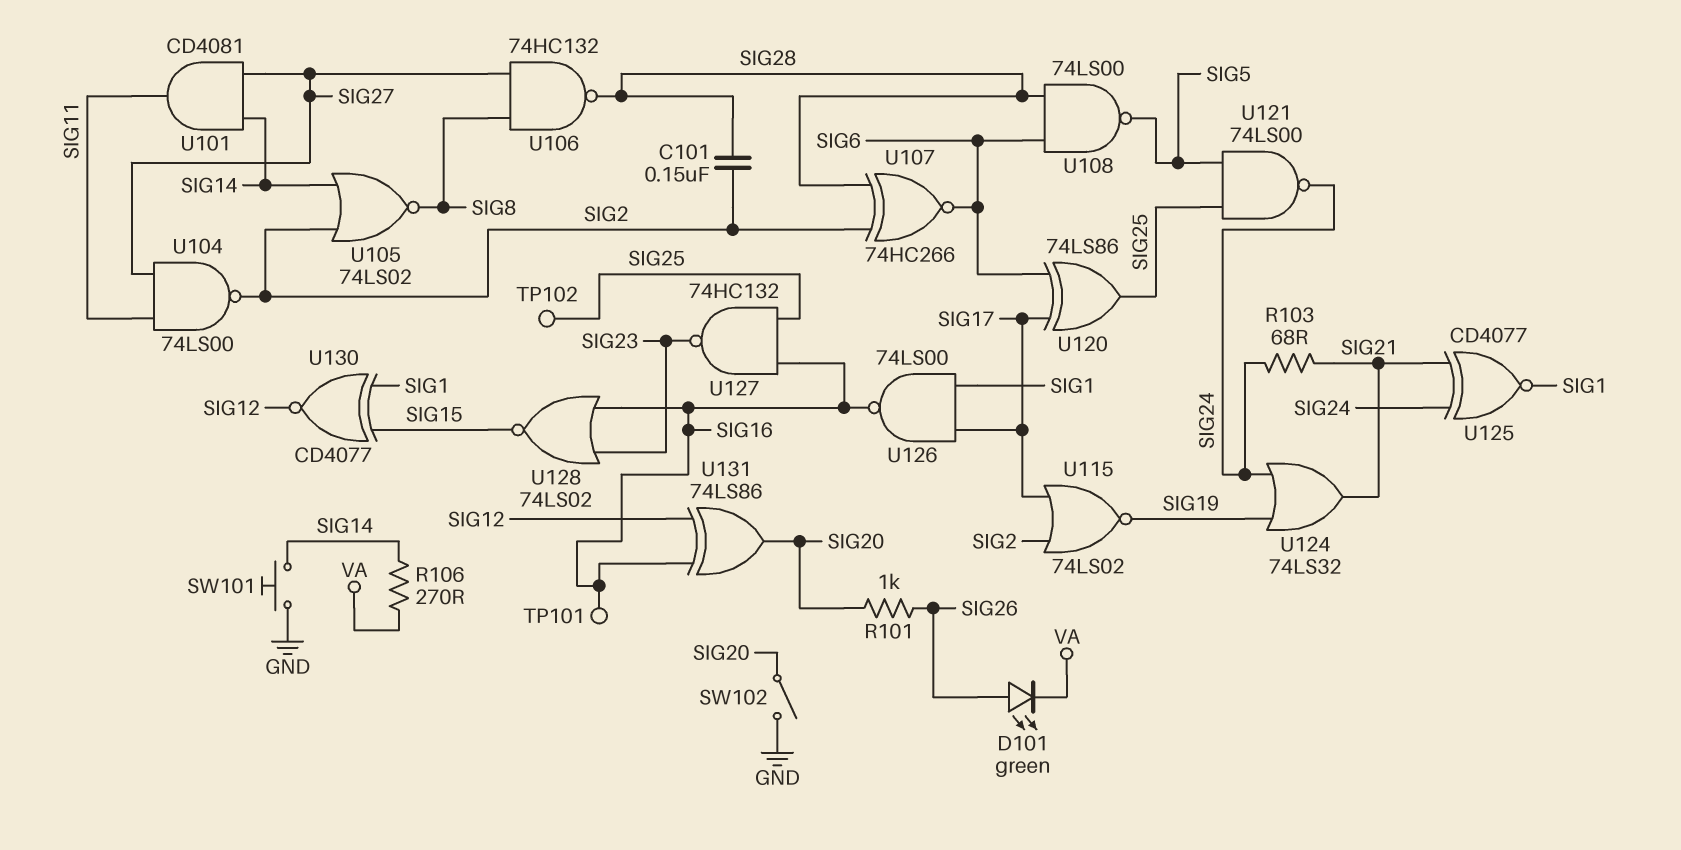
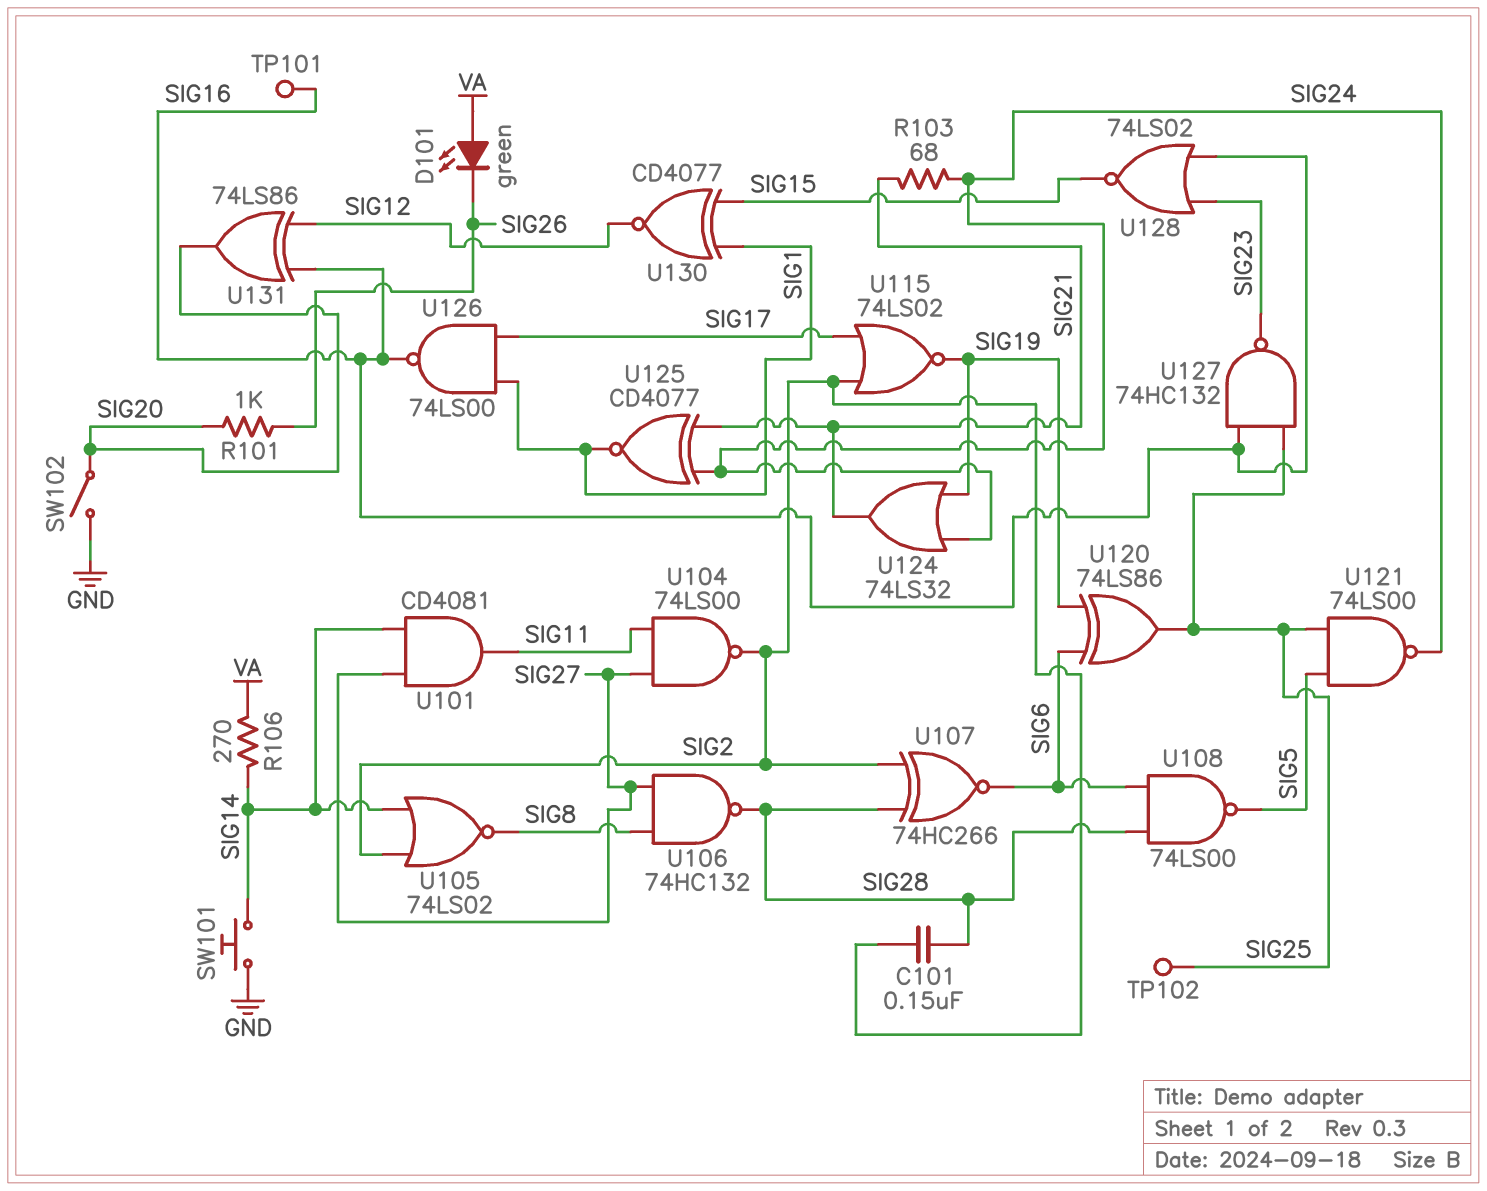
D101: LED green (A SIG26, K VA) -> LED green (A VA, K SIG26)
U120: XOR 74LS86 (in SIG6, in SIG17, out SIG25) -> XOR 74LS86 (in SIG6, in SIG19, out SIG25)

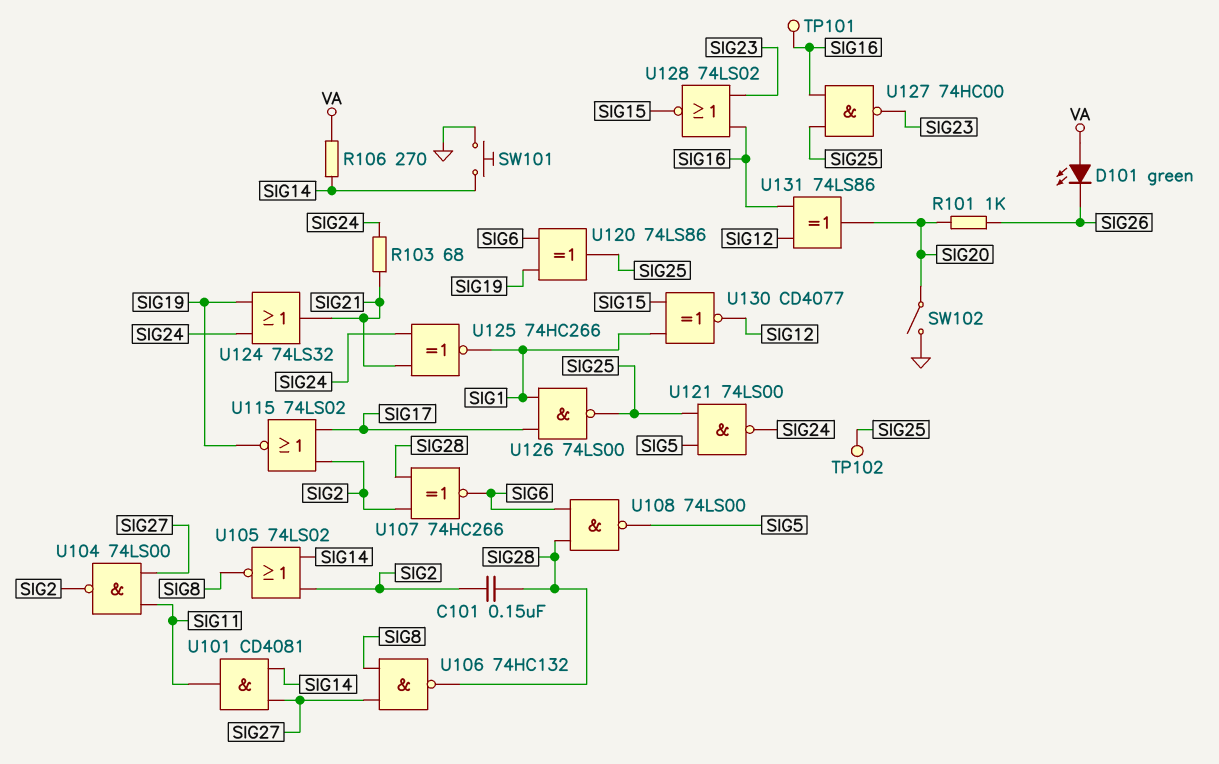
U125: XNOR CD4077 (in SIG21, in SIG24, out SIG1) -> XNOR 74HC266 (in SIG21, in SIG24, out SIG1)
U126: NAND 74LS00 (in SIG1, in SIG17, out SIG16) -> NAND 74LS00 (in SIG1, in SIG17, out SIG25)
U127: NAND 74HC132 (in SIG16, in SIG25, out SIG23) -> NAND 74HC00 (in SIG16, in SIG25, out SIG23)

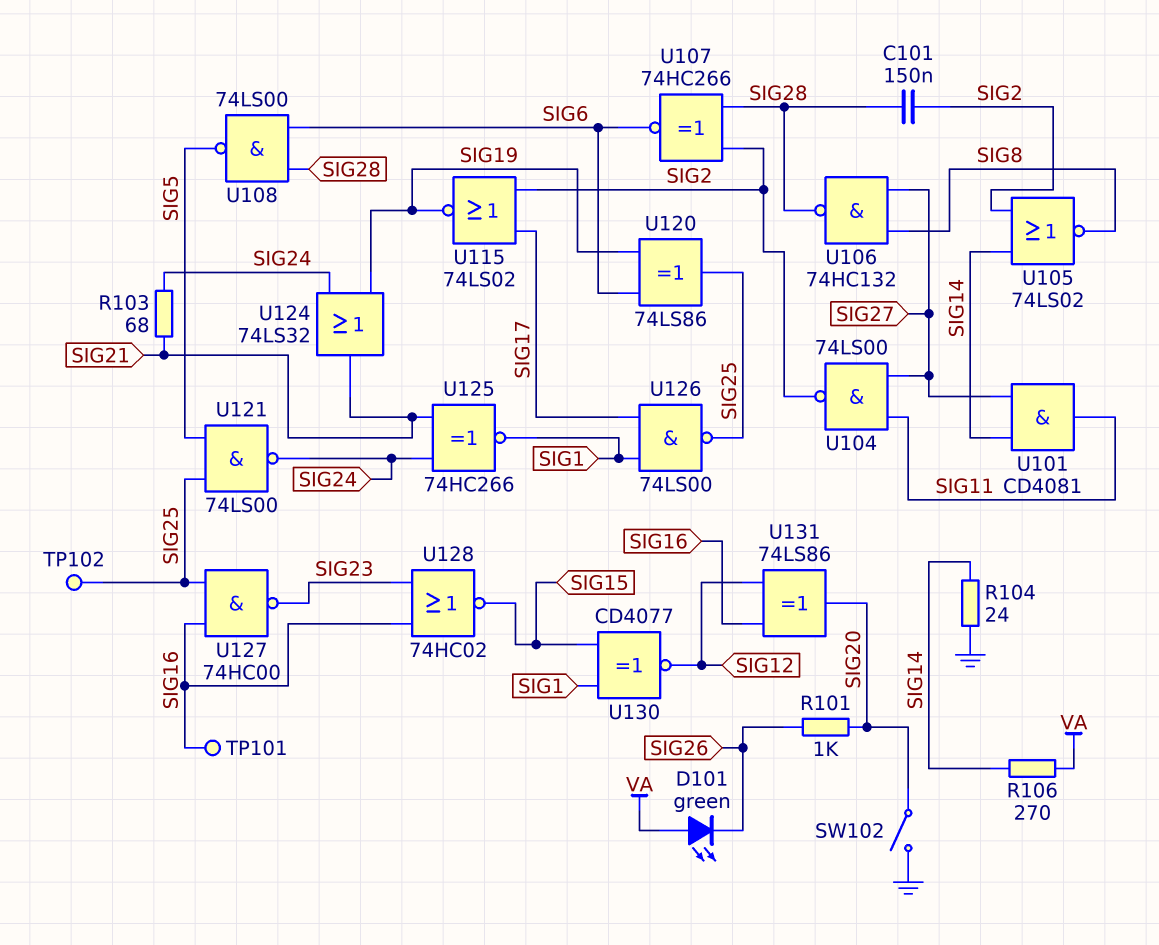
R104: none -> 24 (GND, SIG14)
SW101: button (GND, SIG14) -> none
U128: NOR 74LS02 (in SIG16, in SIG23, out SIG15) -> NOR 74HC02 (in SIG16, in SIG23, out SIG15)

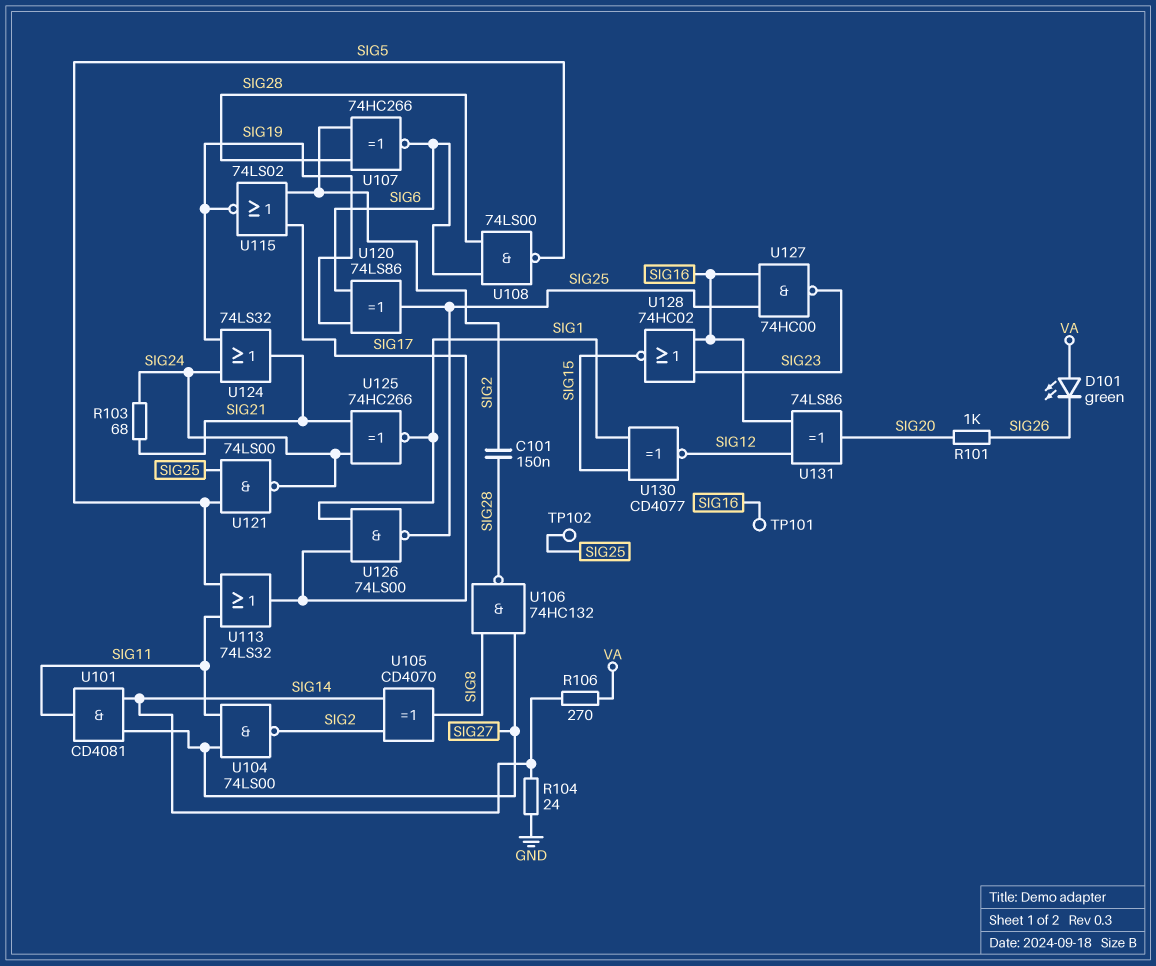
SW102: switch (GND, SIG20) -> none
U105: NOR 74LS02 (in SIG2, in SIG14, out SIG8) -> XOR CD4070 (in SIG2, in SIG14, out SIG8)
U113: none -> OR 74LS32 (in SIG5, in SIG11, out SIG17)

